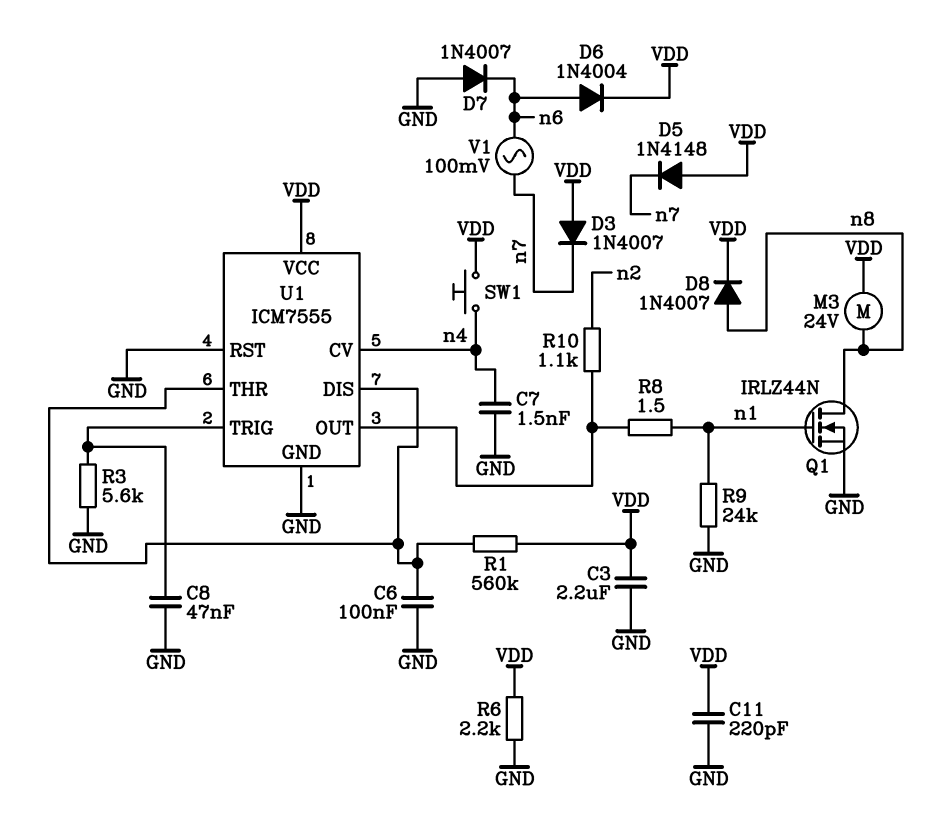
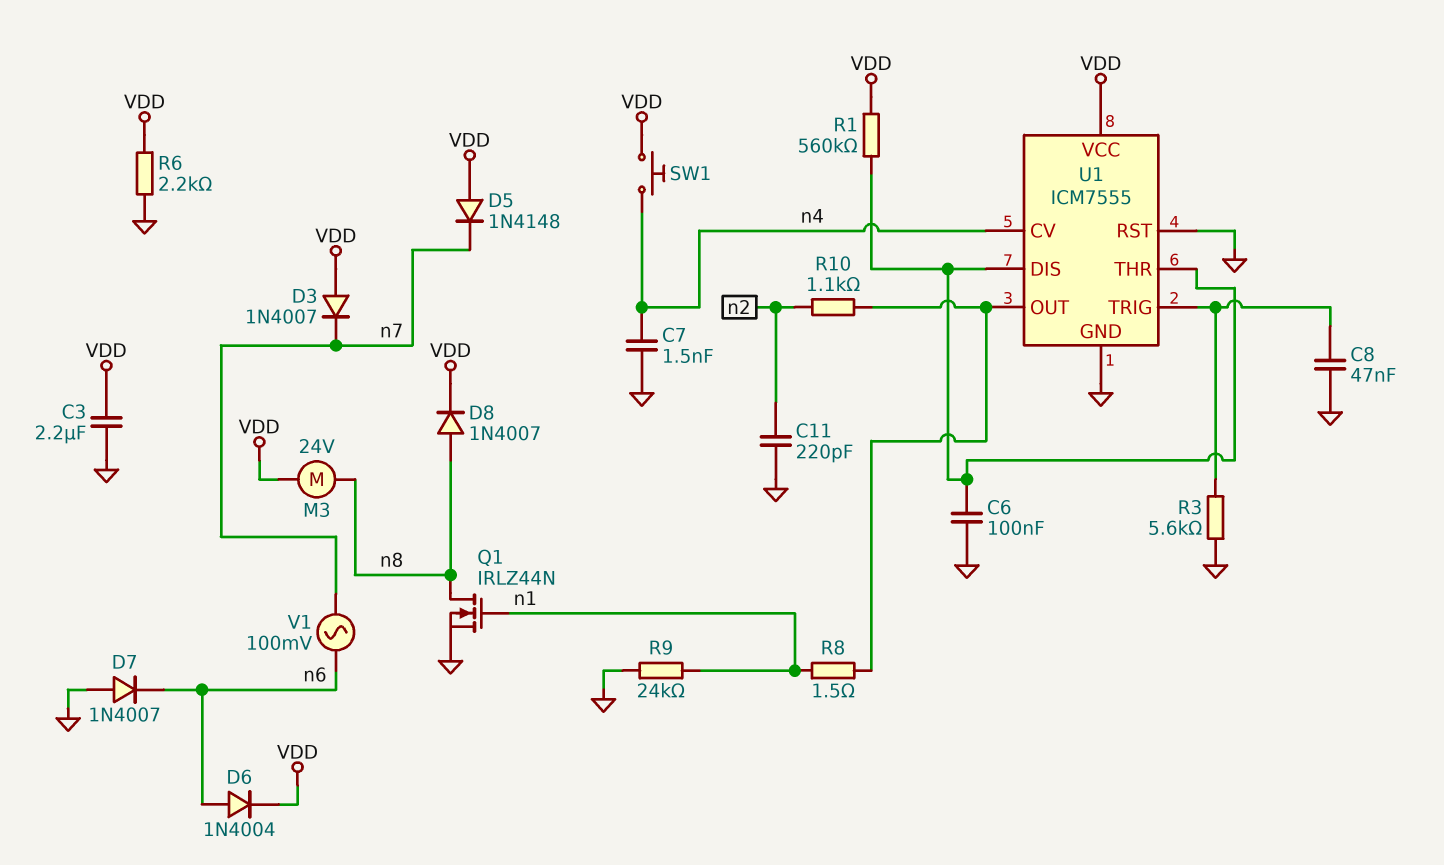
C11: 220pF (GND, VDD) -> 220pF (GND, n2)

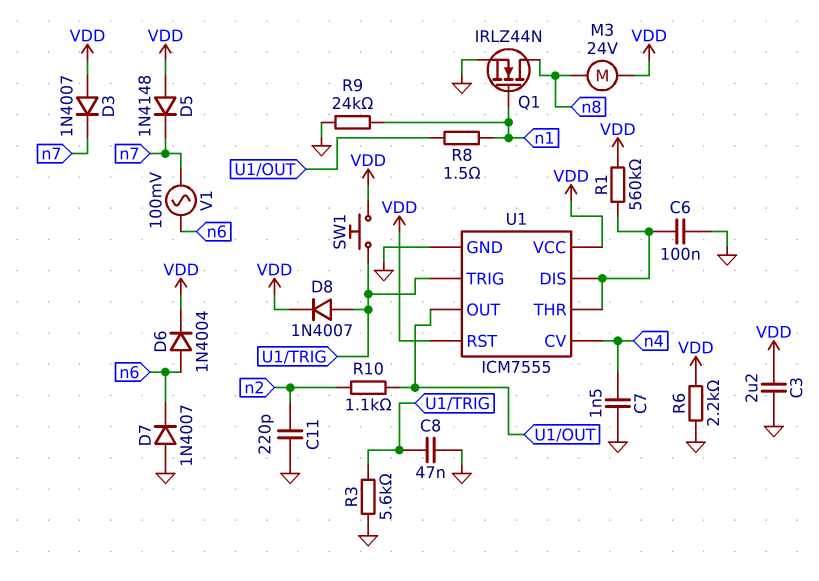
D8: diode 1N4007 (A n8, K VDD) -> diode 1N4007 (A U1/TRIG, K VDD)
SW1: button (VDD, n4) -> button (U1/TRIG, VDD)
U1 pin RST: GND -> VDD

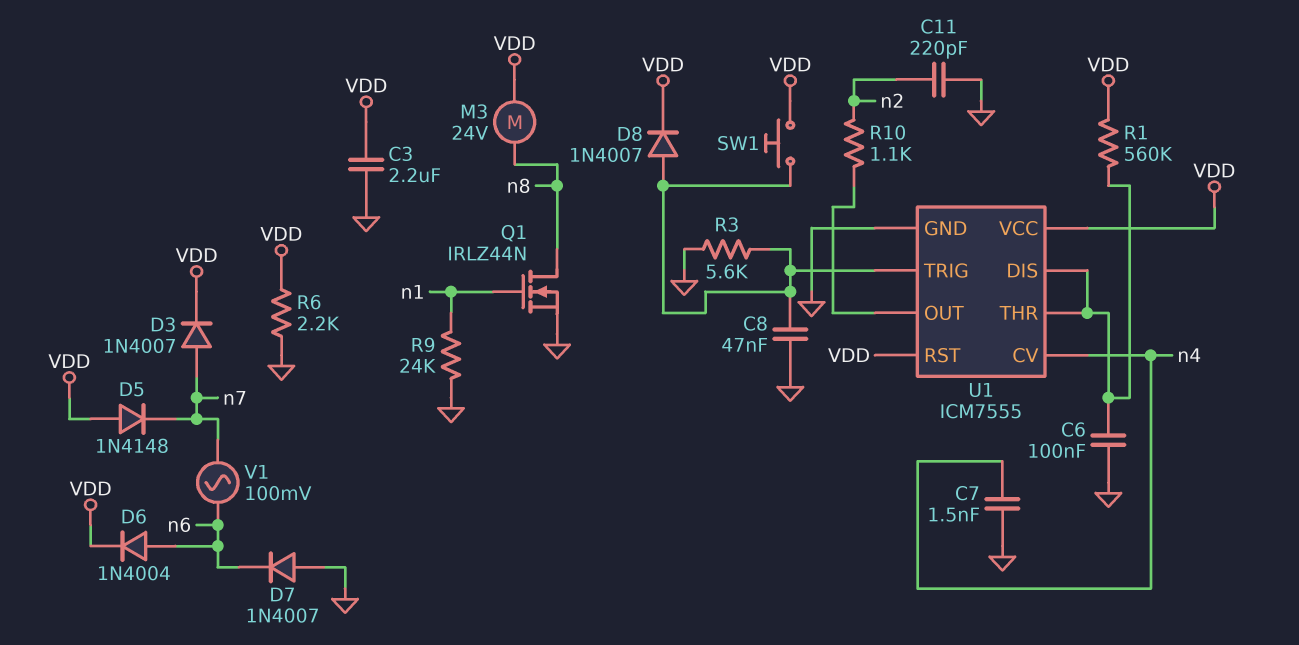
D3: diode 1N4007 (A VDD, K n7) -> diode 1N4007 (A n7, K VDD)
R8: 1.5 (U1/OUT, n1) -> none

